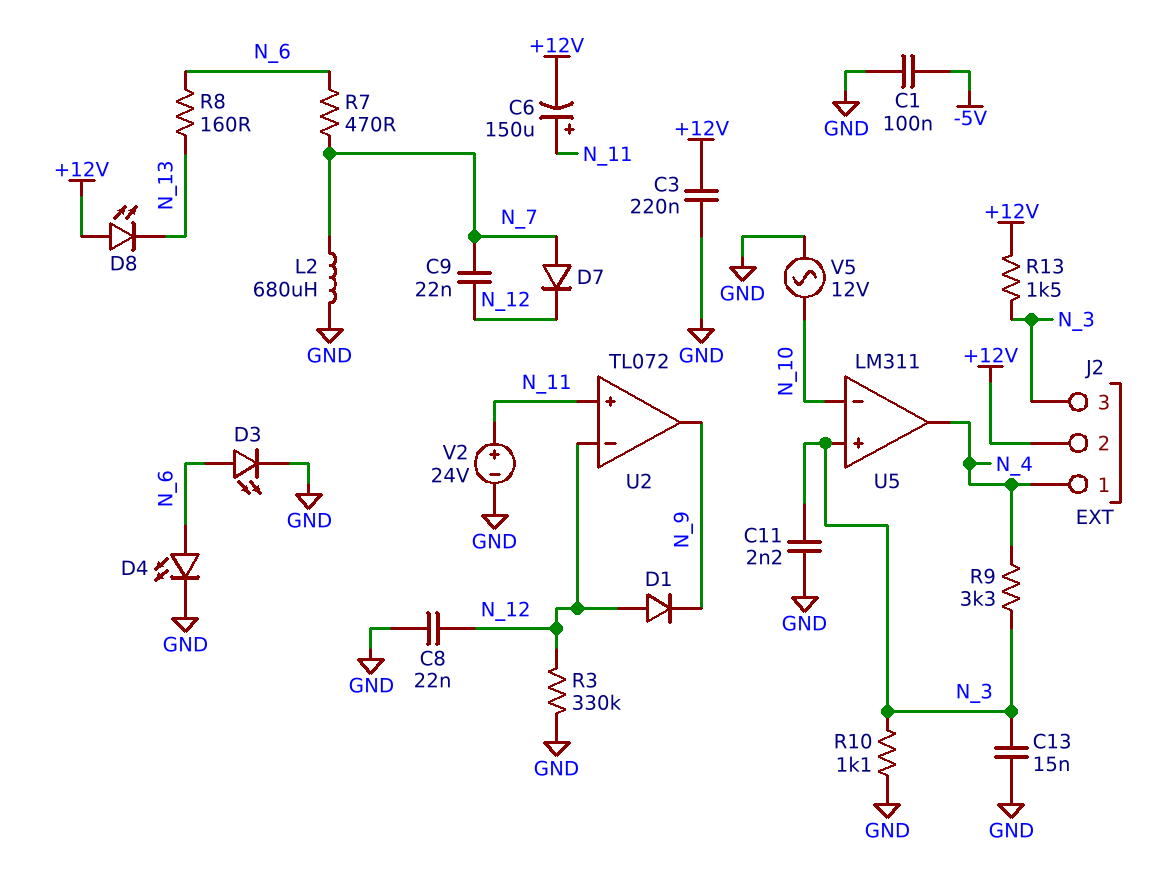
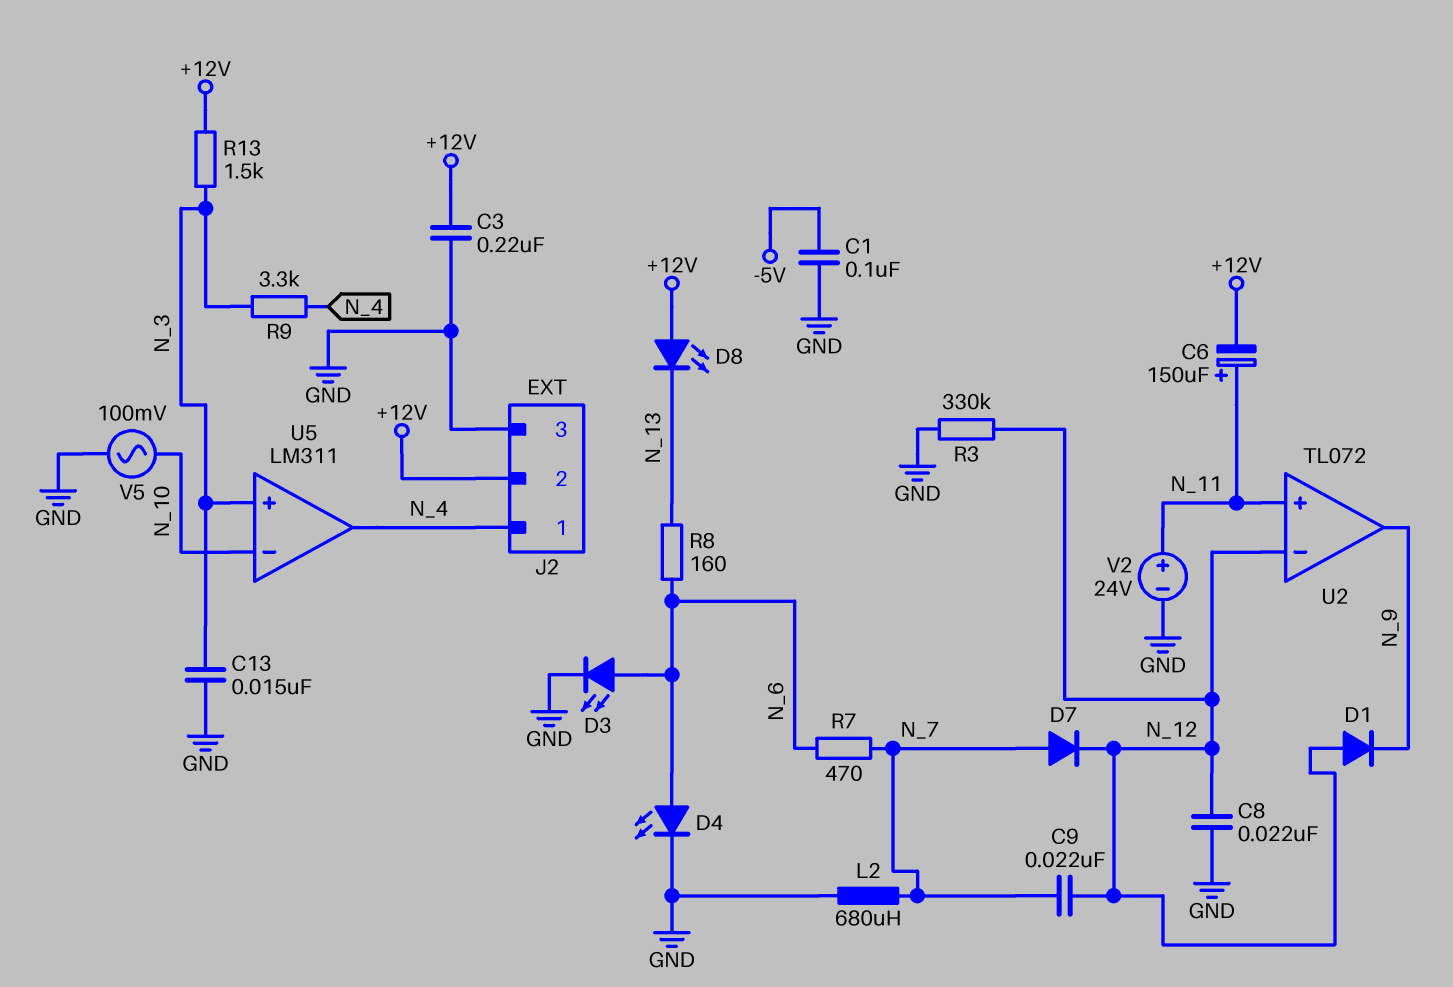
C11: 2.2nF (GND, N_3) -> none
J2 pin 3: N_3 -> GND
R10: 1.1k (GND, N_3) -> none
V5: AC 12V (GND, N_10) -> AC 100mV (GND, N_10)

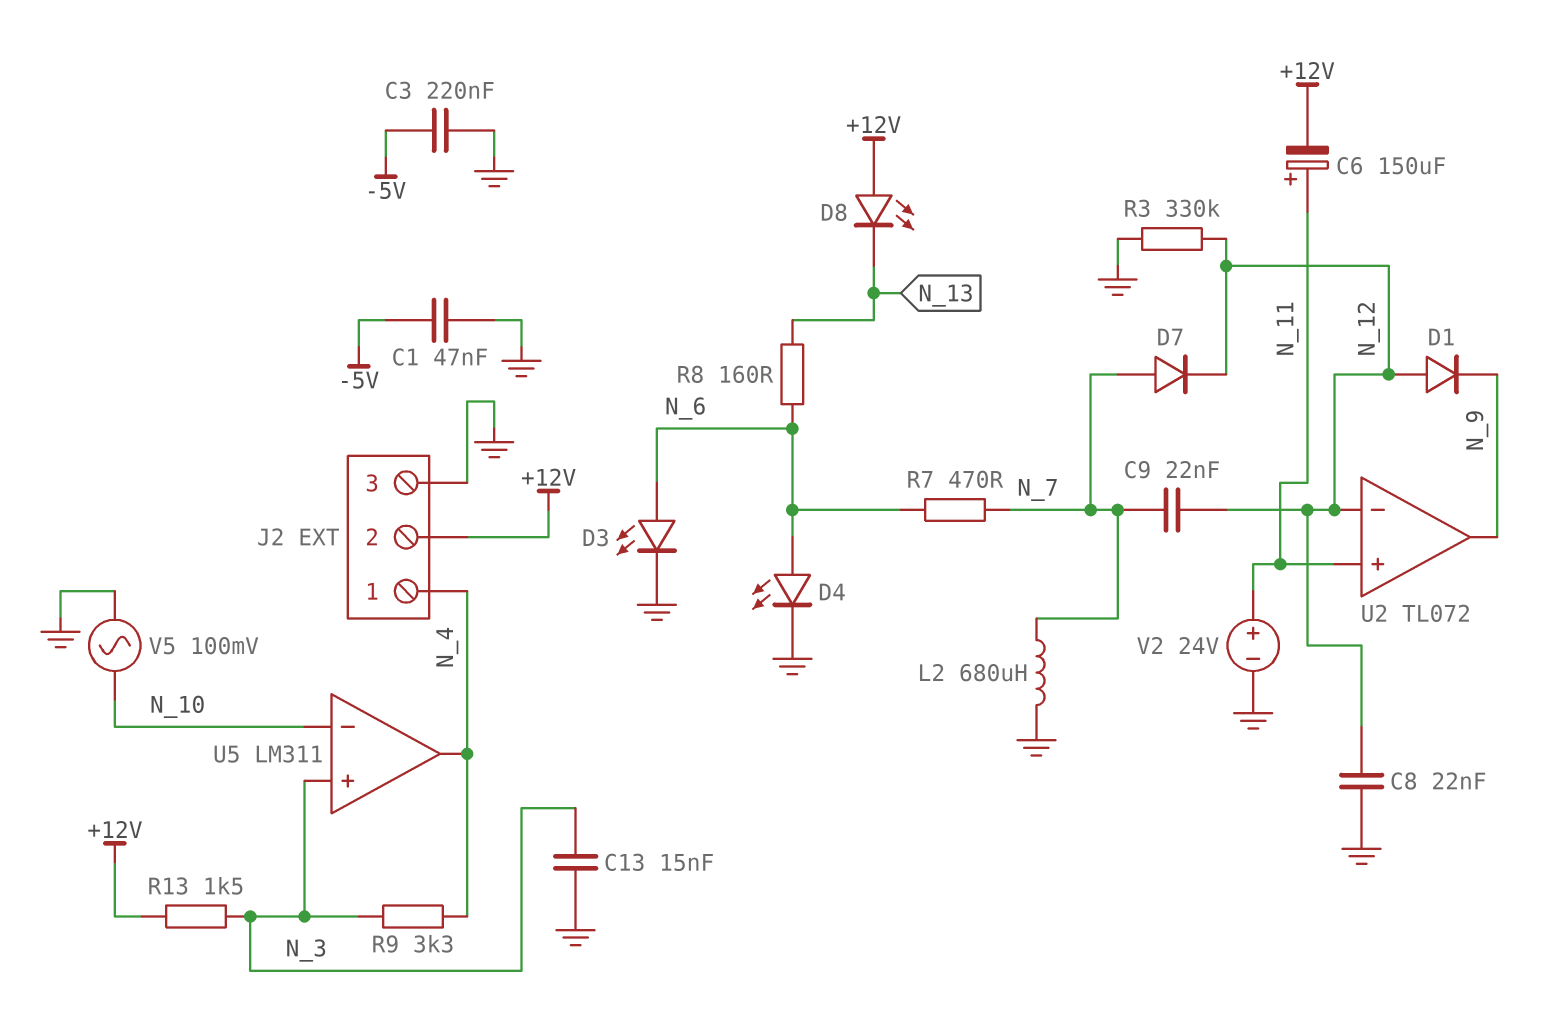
C1: 100nF (-5V, GND) -> 47nF (-5V, GND)
C3: 220nF (+12V, GND) -> 220nF (-5V, GND)

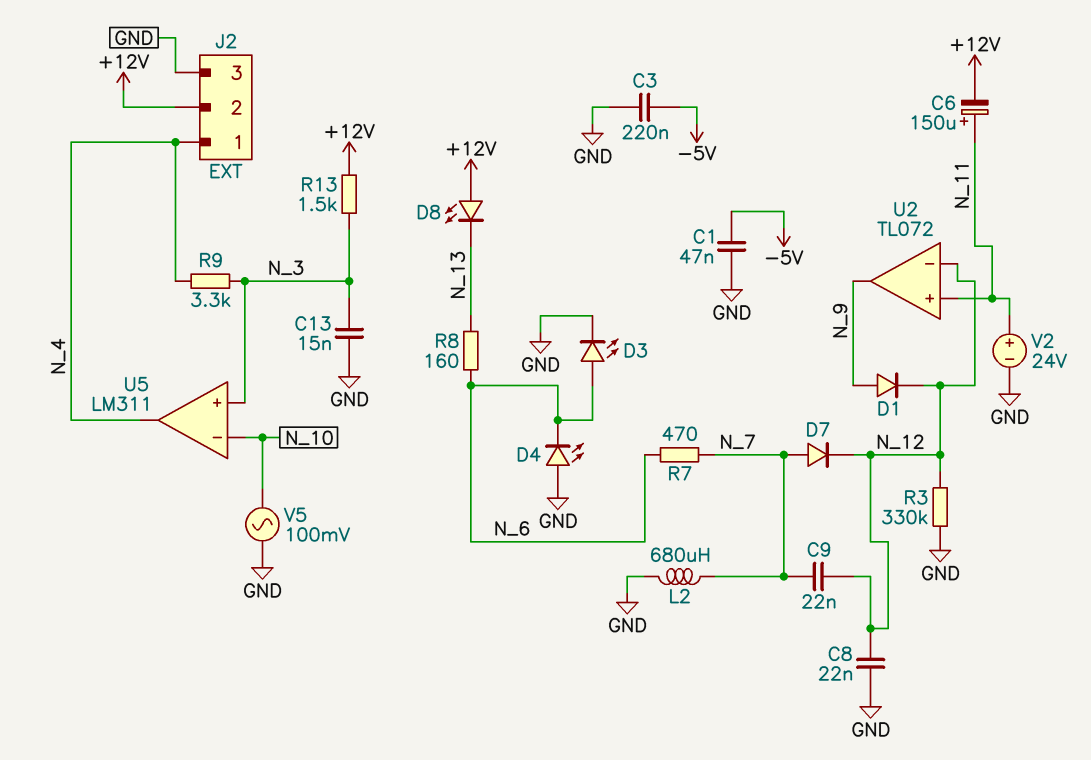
D1: diode (A N_12, K N_9) -> diode (A N_9, K N_12)
D4: LED (A N_6, K GND) -> LED (A GND, K N_6)

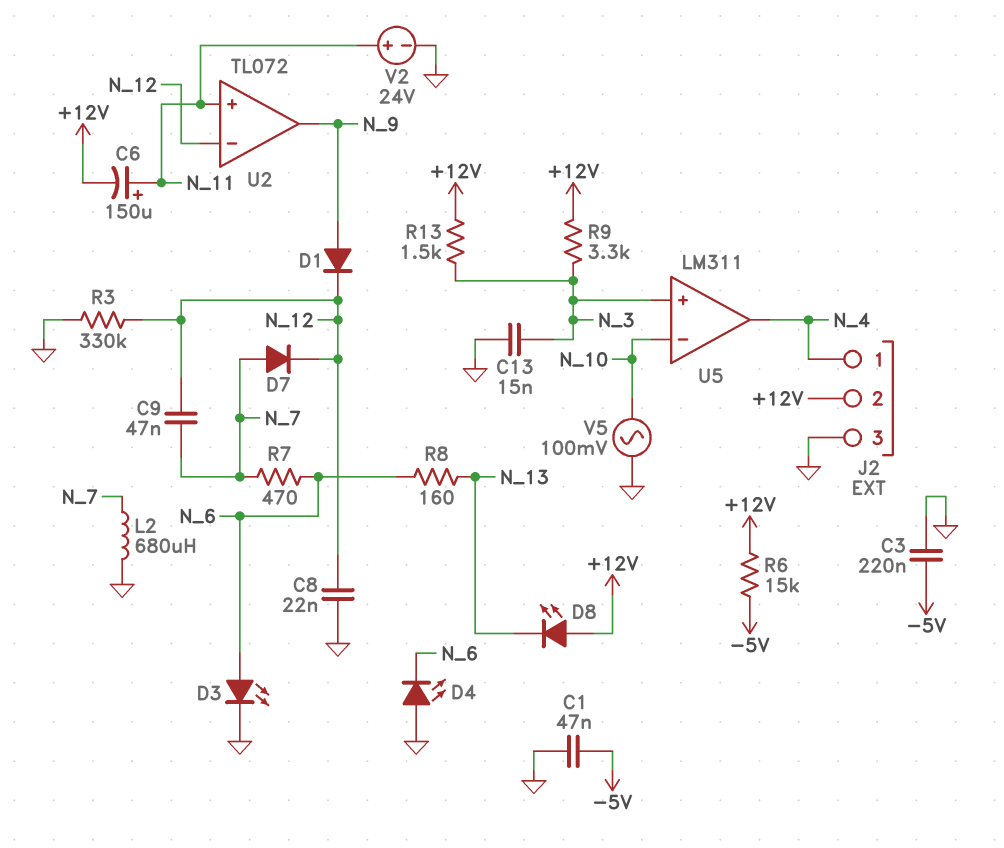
C9: 22nF (N_7, N_12) -> 47nF (N_7, N_12)
R6: none -> 15k (+12V, -5V)
R9: 3.3k (N_3, N_4) -> 3.3k (+12V, N_3)

